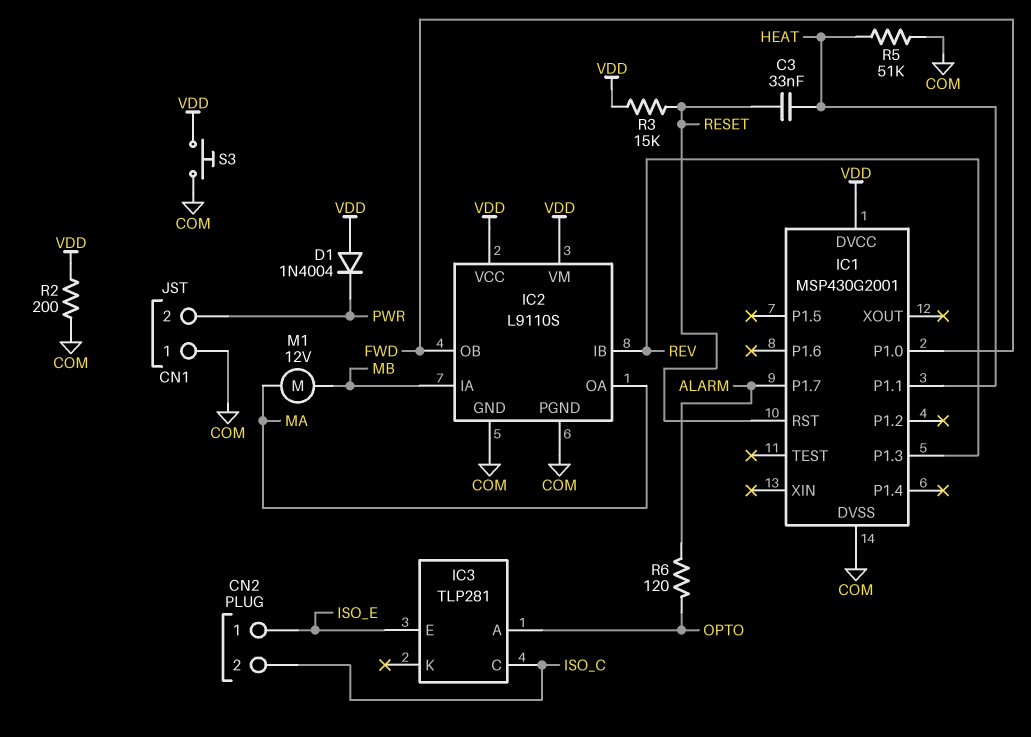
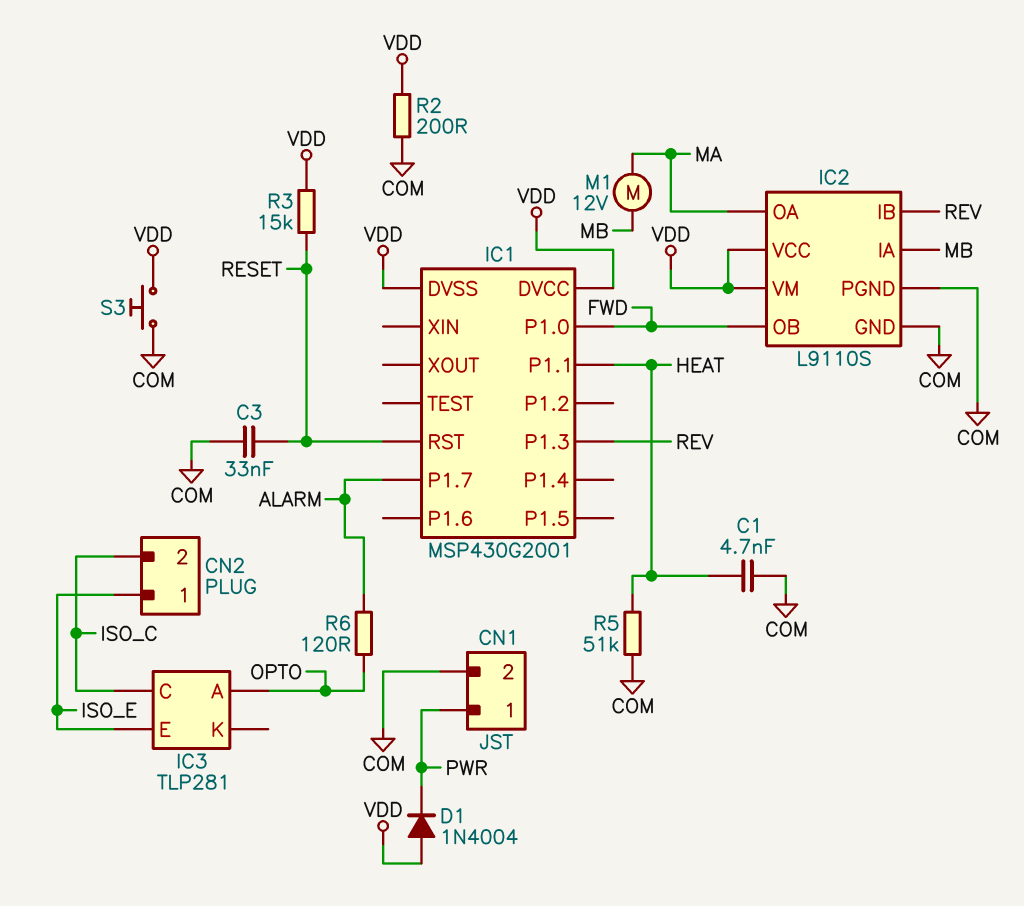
C1: none -> 4.7nF (COM, HEAT)
C3: 33nF (HEAT, RESET) -> 33nF (COM, RESET)
CN1 pin 1: COM -> PWR
CN1 pin 2: PWR -> COM
IC1 pin DVSS: COM -> VDD

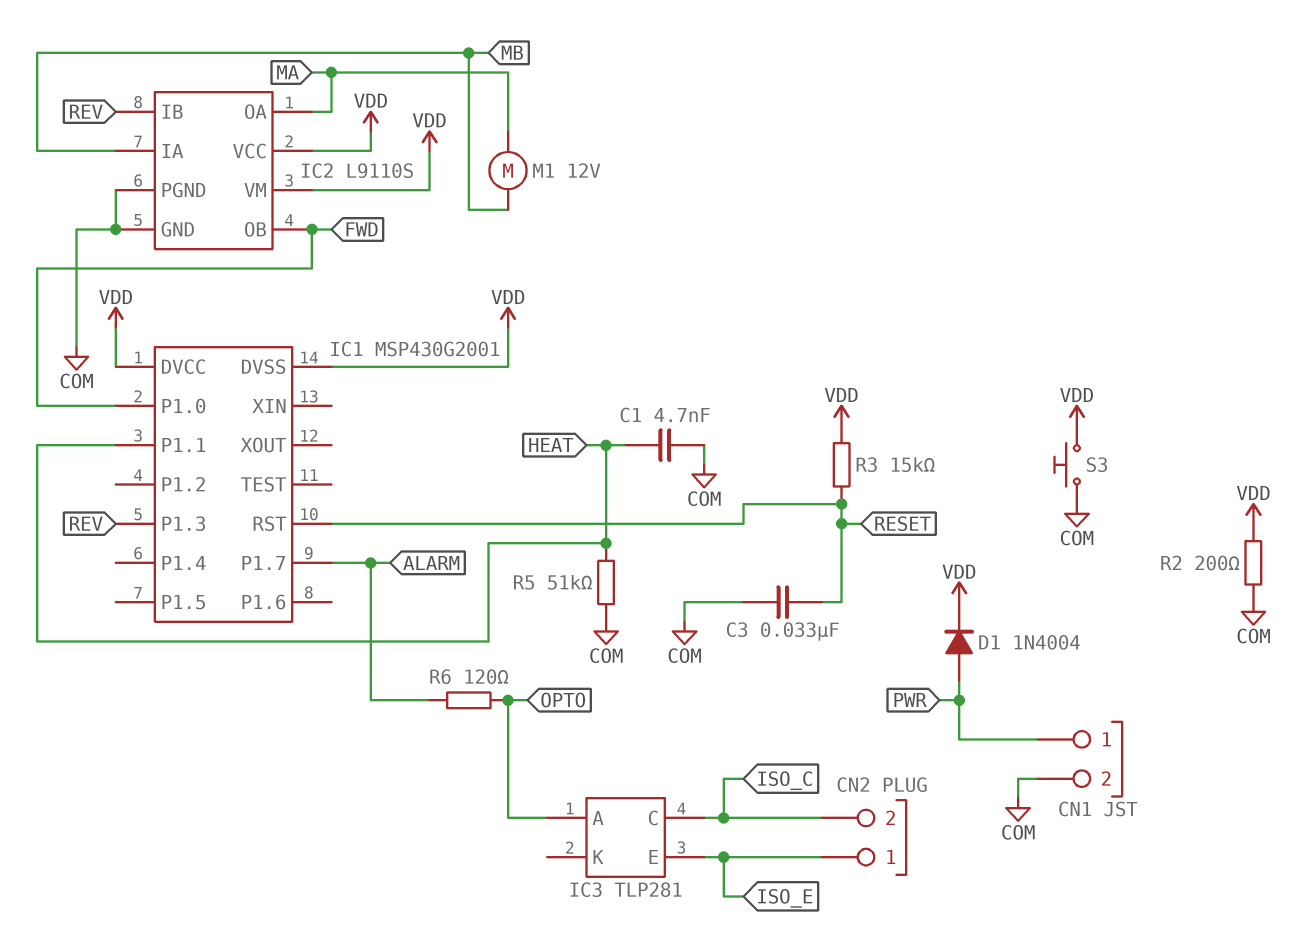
D1: diode 1N4004 (A VDD, K PWR) -> diode 1N4004 (A PWR, K VDD)

